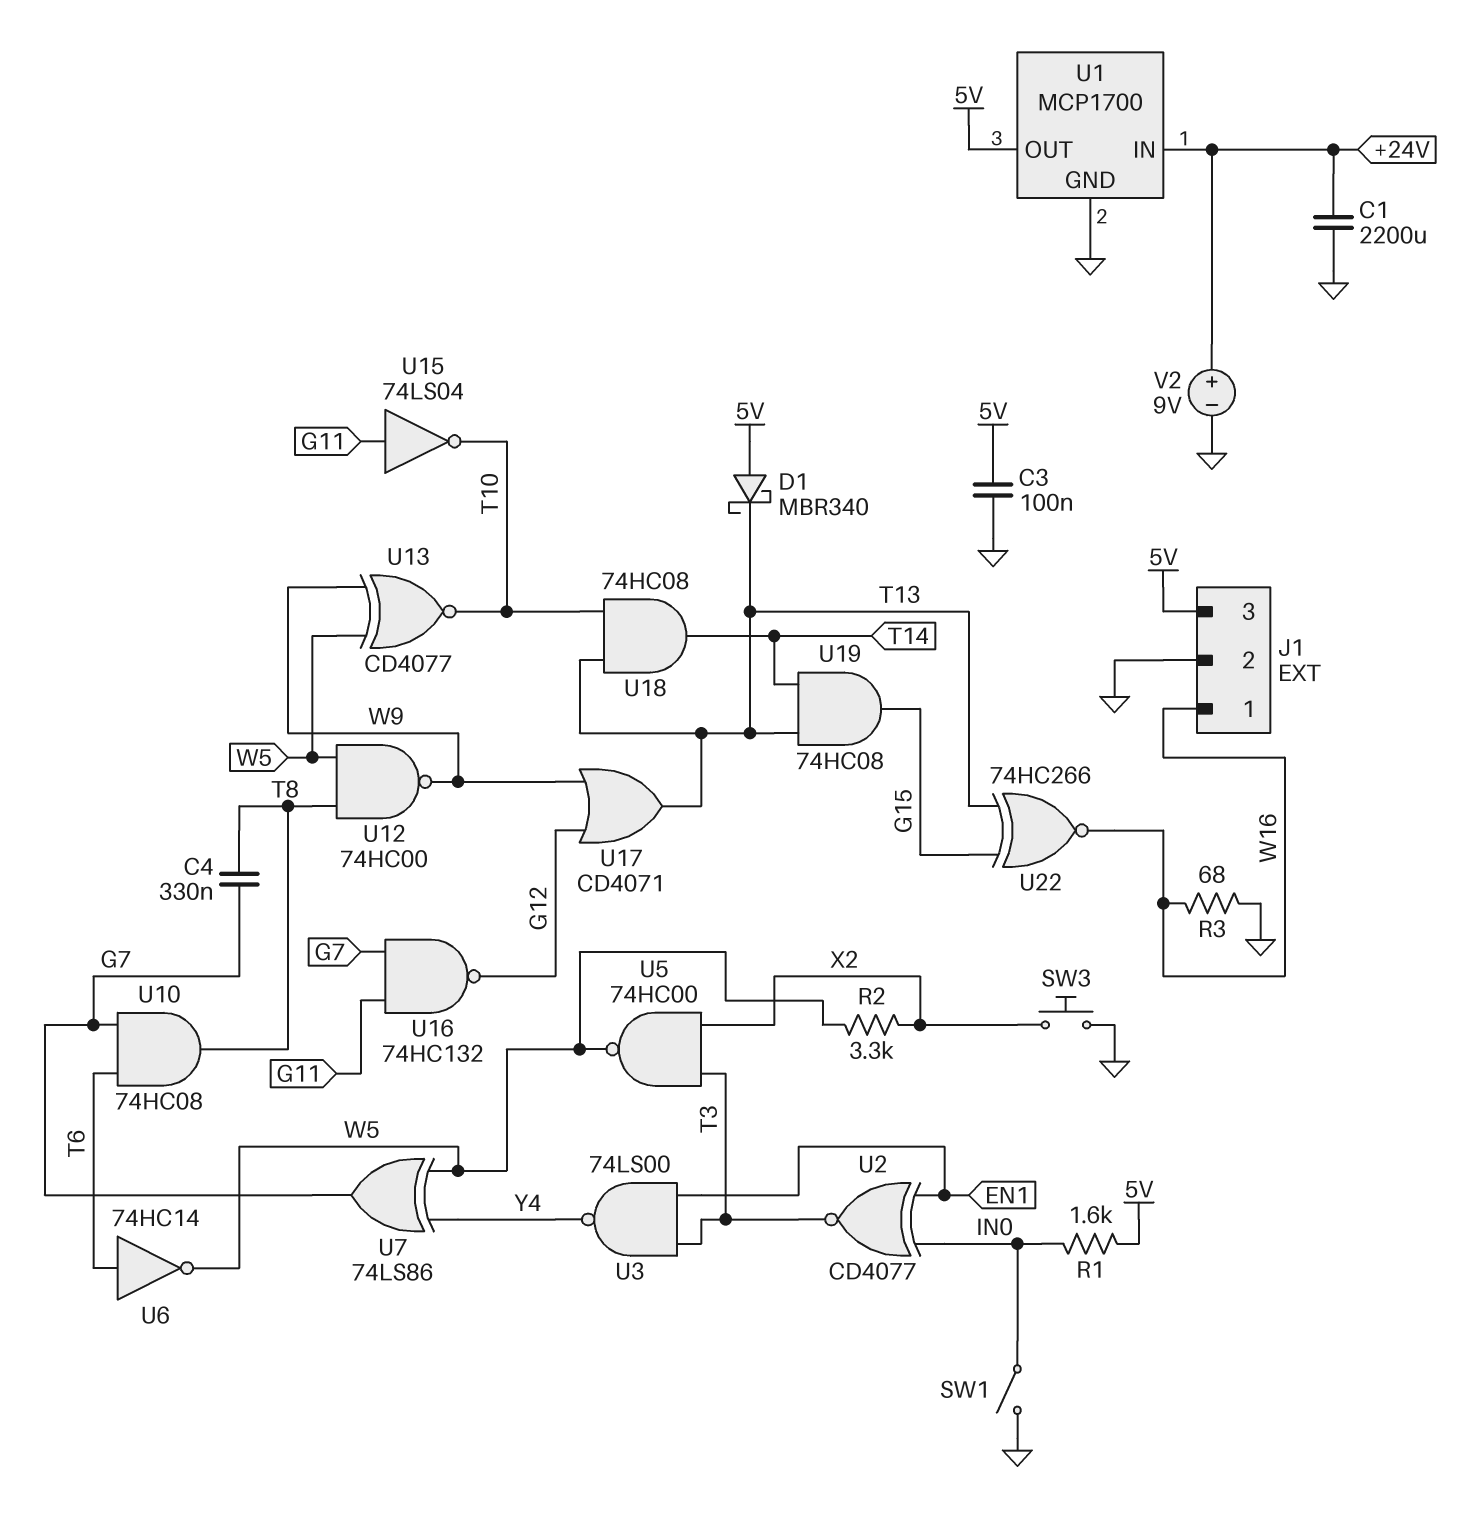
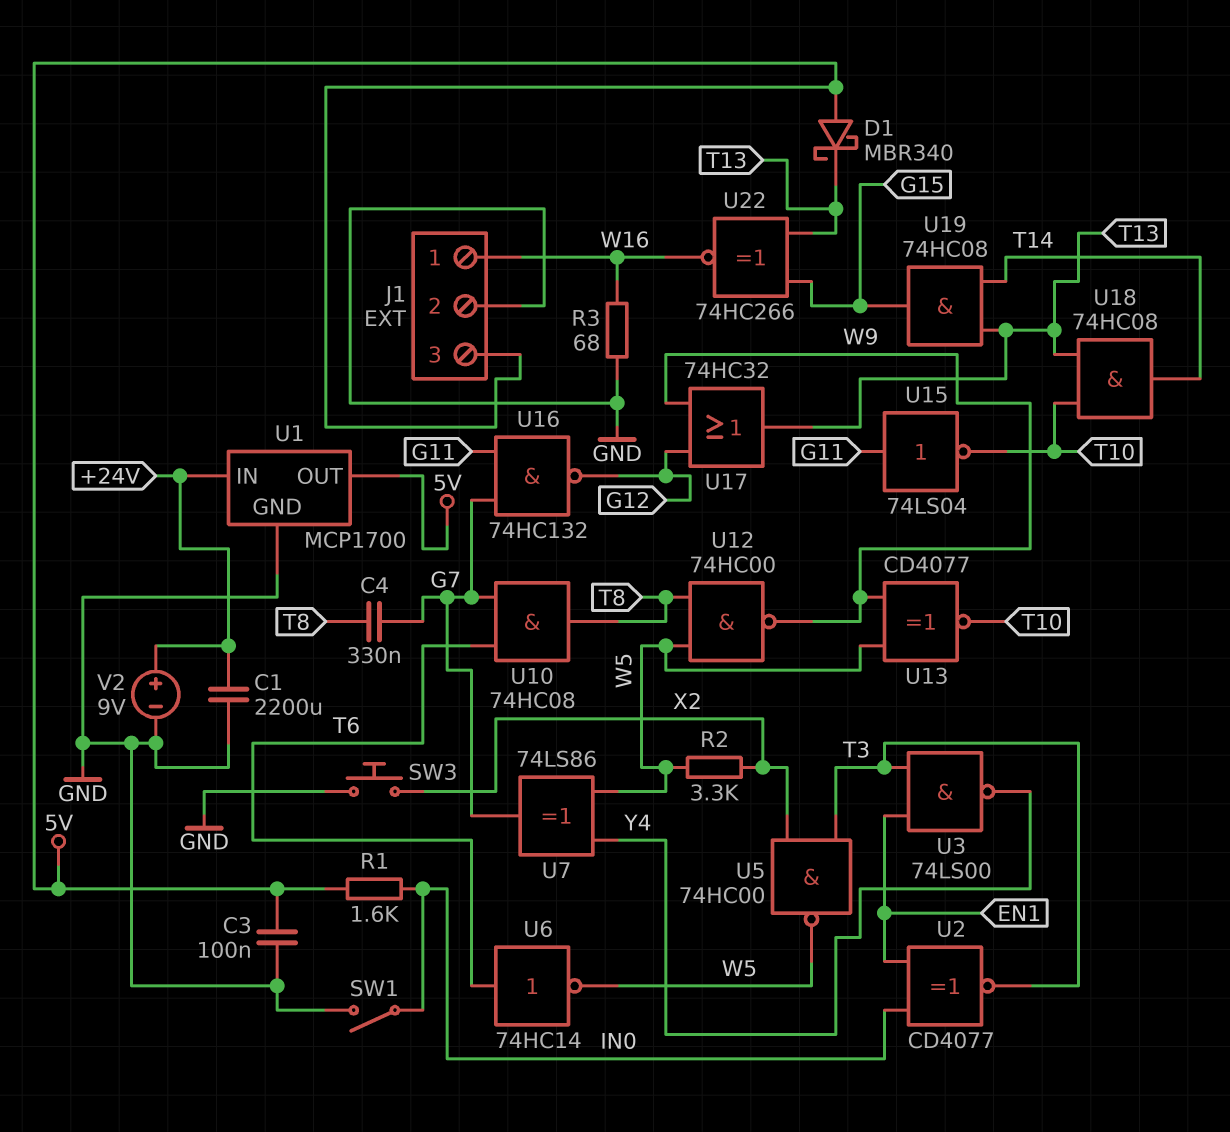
U17: OR CD4071 (in G12, in W9, out T13) -> OR 74HC32 (in G12, in W9, out T13)

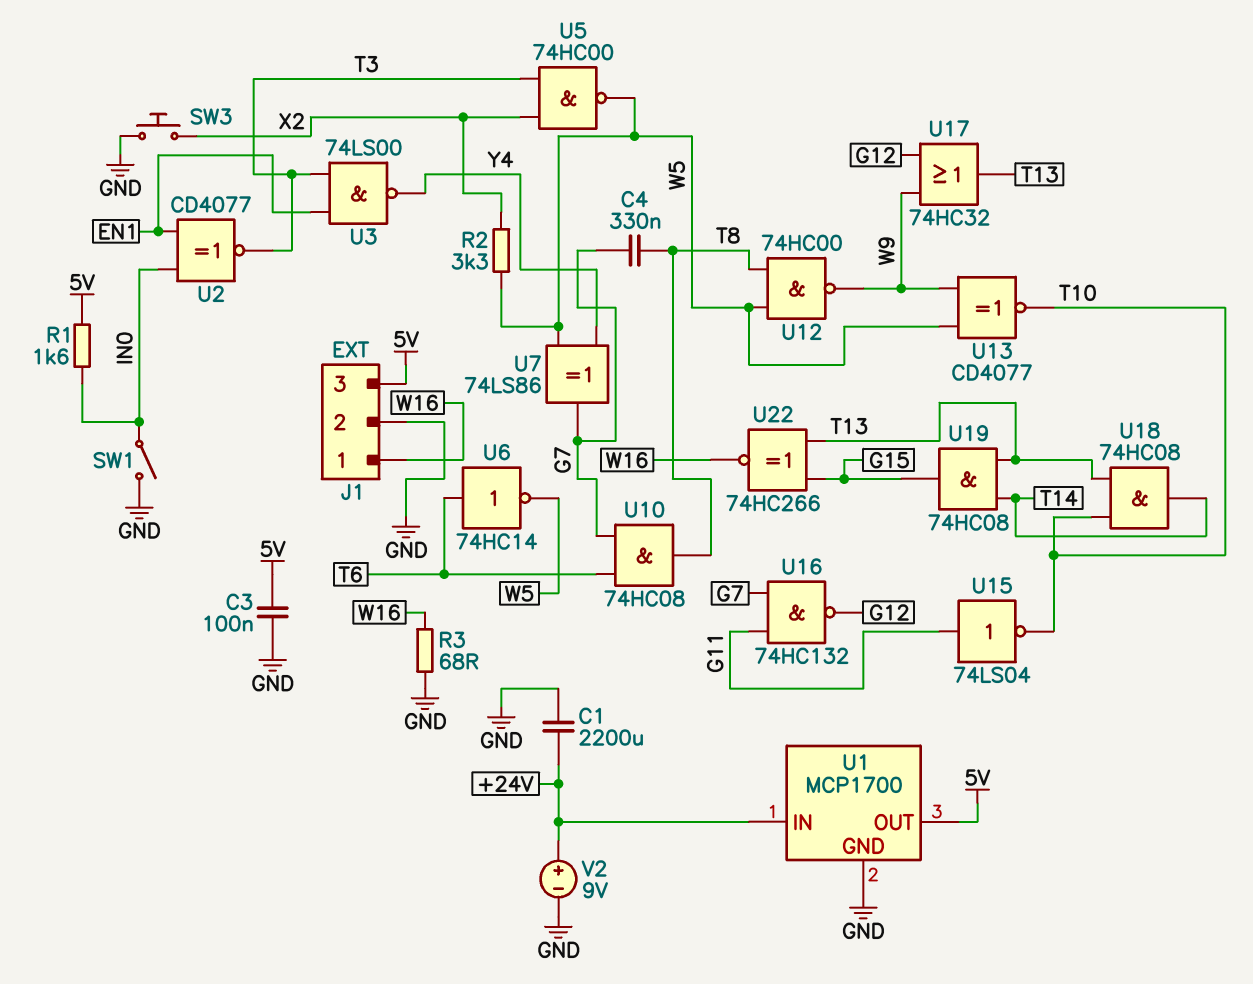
D1: schottky MBR340 (A 5V, K T13) -> none

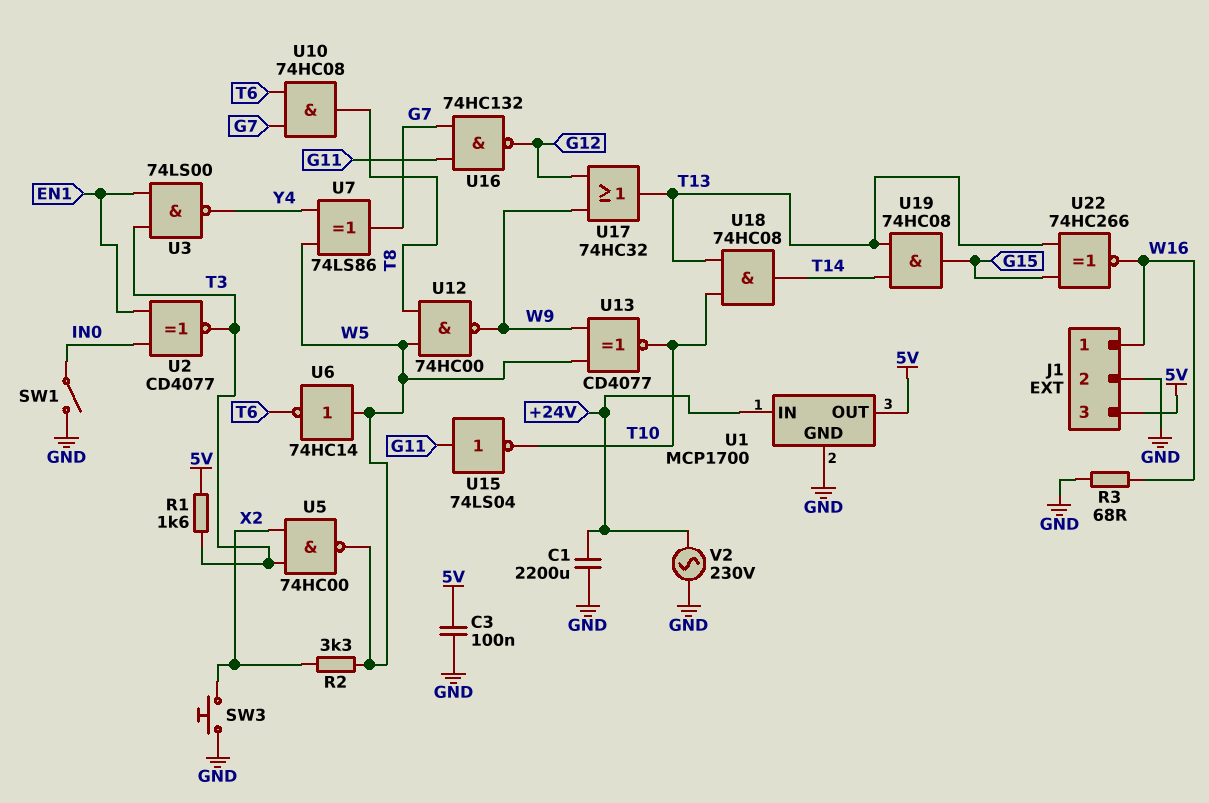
C4: 330nF (G7, T8) -> none
R1: 1.6k (5V, IN0) -> 1.6k (5V, T3)
U6: NOT 74HC14 (in T6, out W5) -> NOT 74HC14 (in W5, out T6)
V2: 9V (plus +24V, minus GND) -> AC 230V (+24V, GND)

